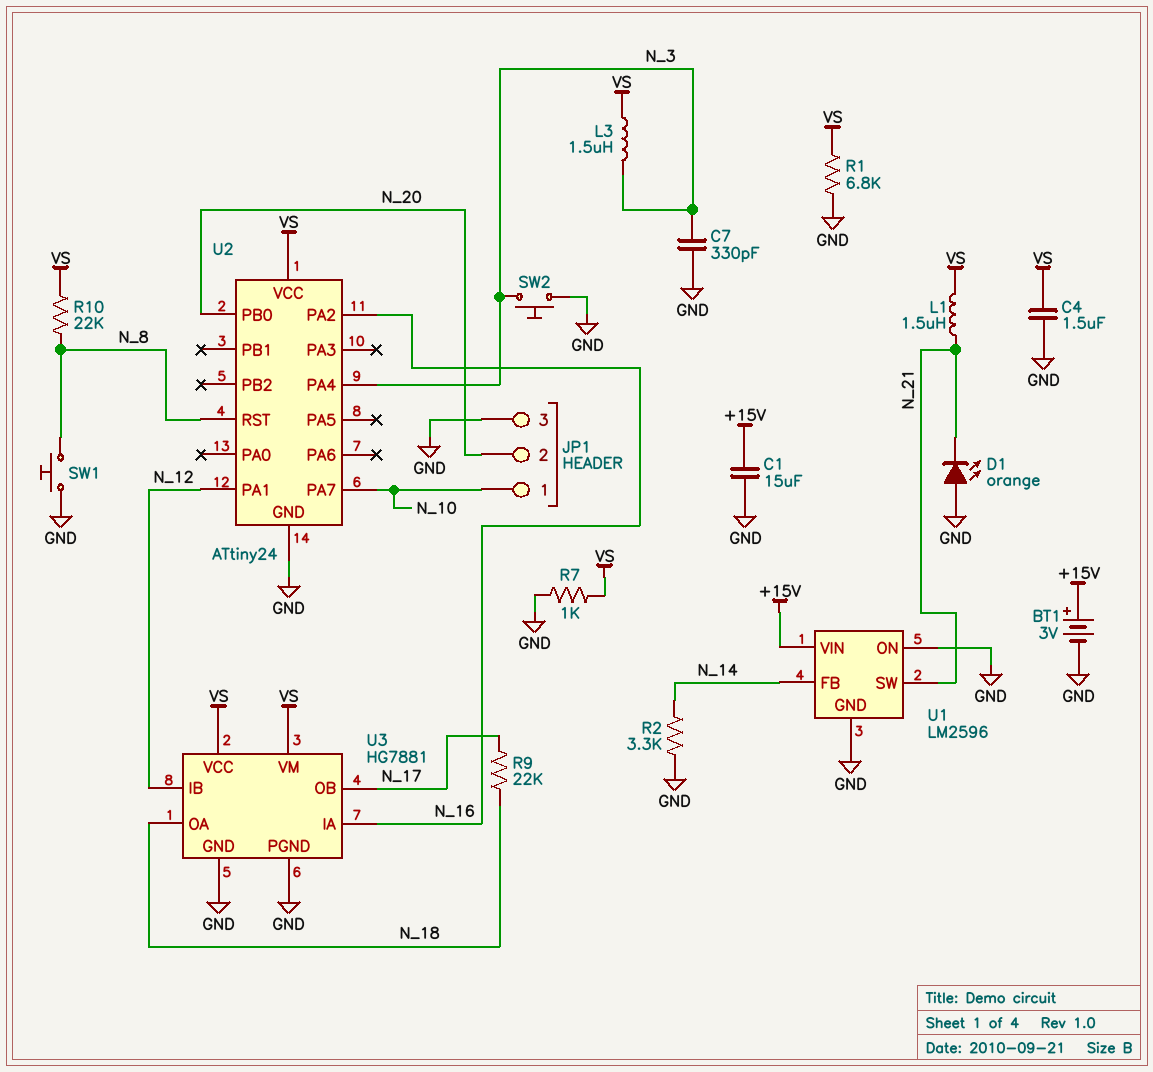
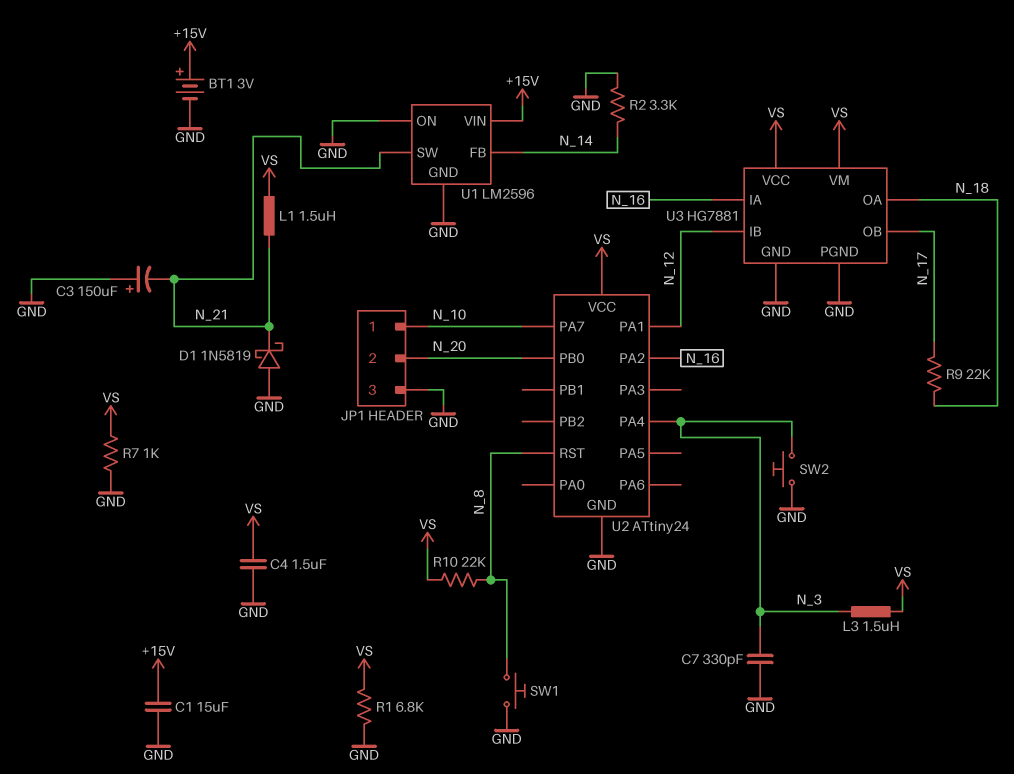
C3: none -> 150uF (plus GND, minus N_21)
D1: LED orange (A GND, K N_21) -> schottky 1N5819 (A GND, K N_21)

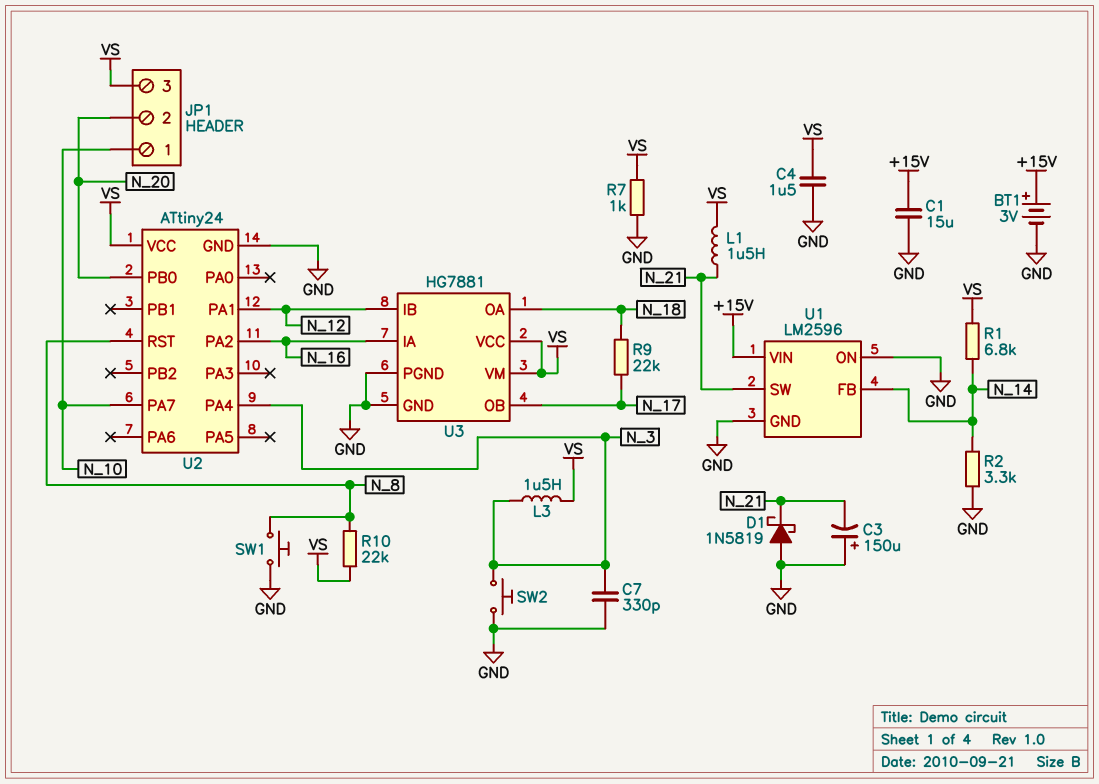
JP1 pin 3: GND -> VS
R1: 6.8k (GND, VS) -> 6.8k (N_14, VS)

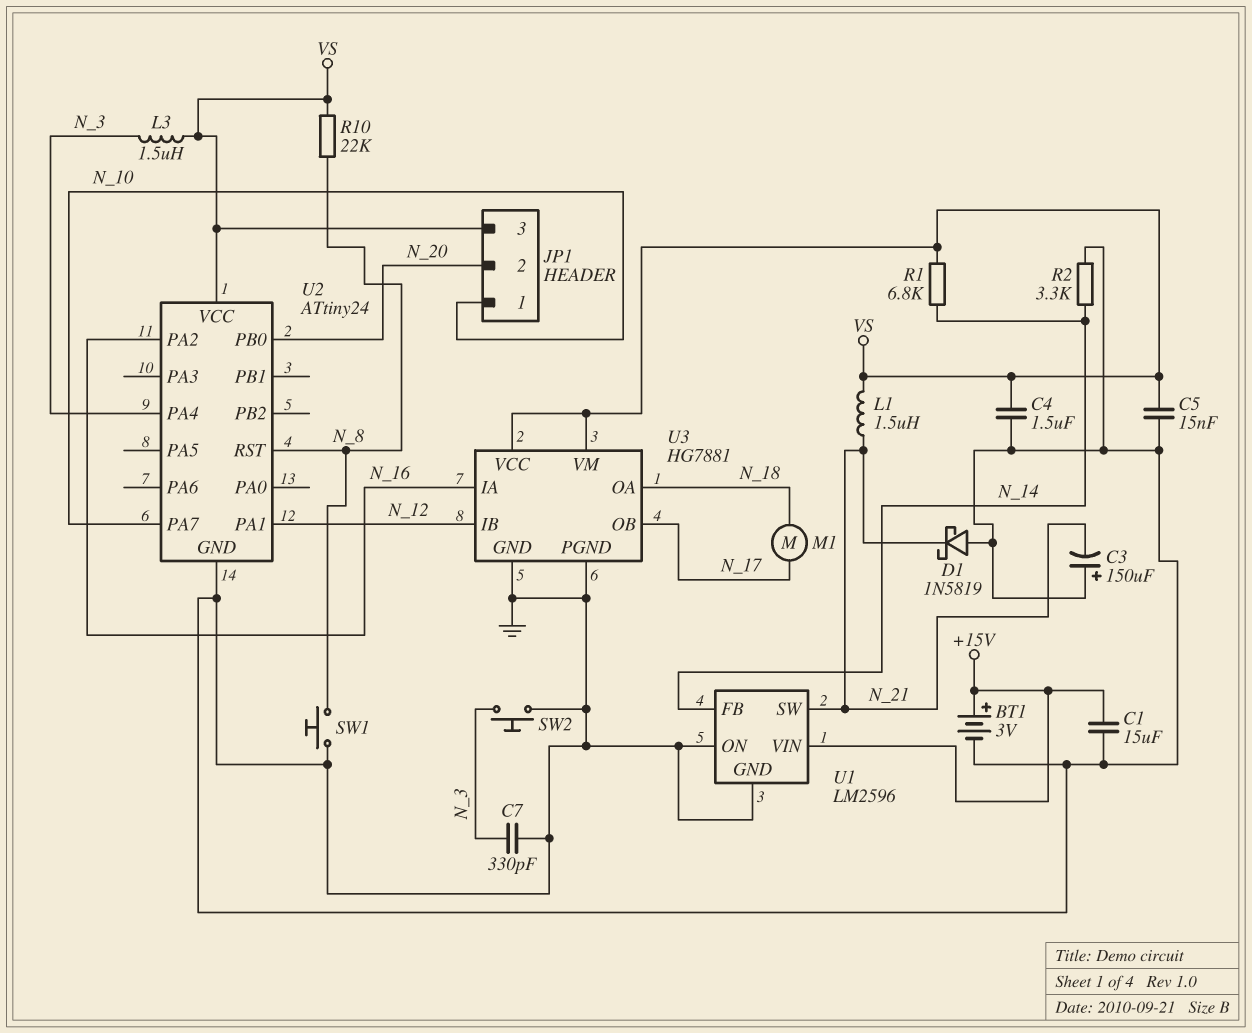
C5: none -> 15nF (GND, VS)
M1: none -> motor (N_17, N_18)
R7: 1k (GND, VS) -> none
R9: 22k (N_17, N_18) -> none

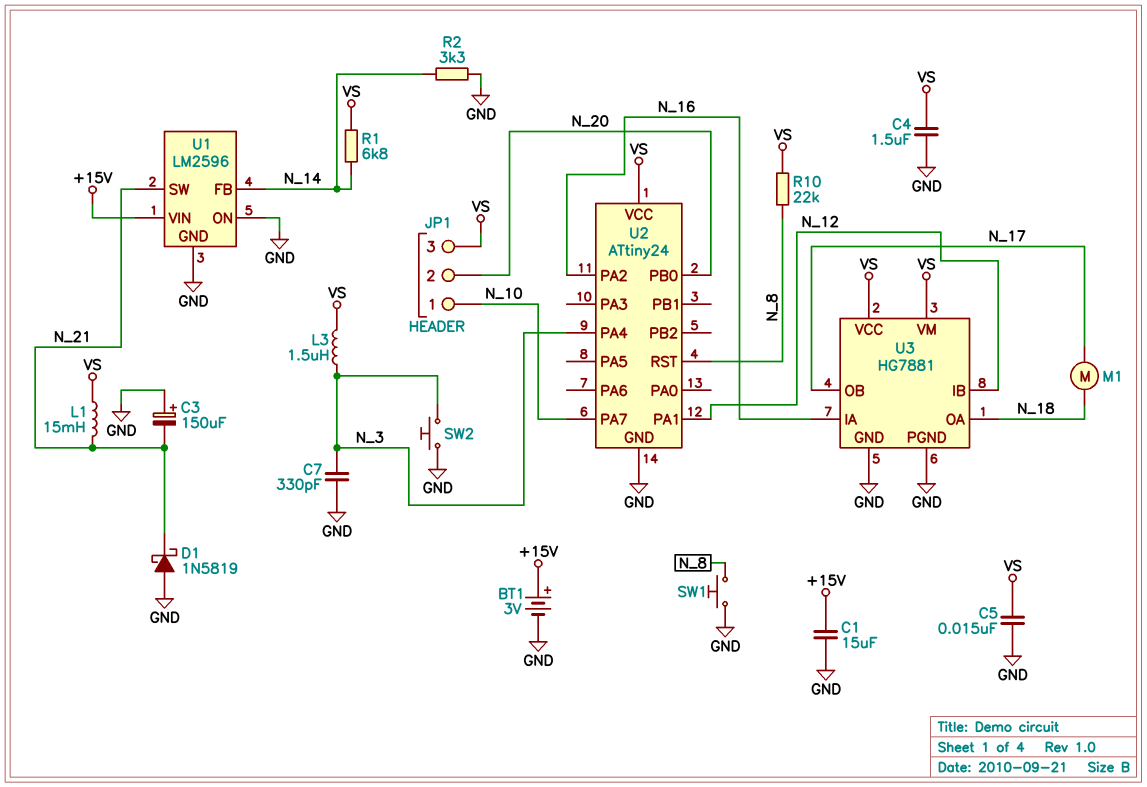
L1: 1.5uH (N_21, VS) -> 15mH (N_21, VS)

